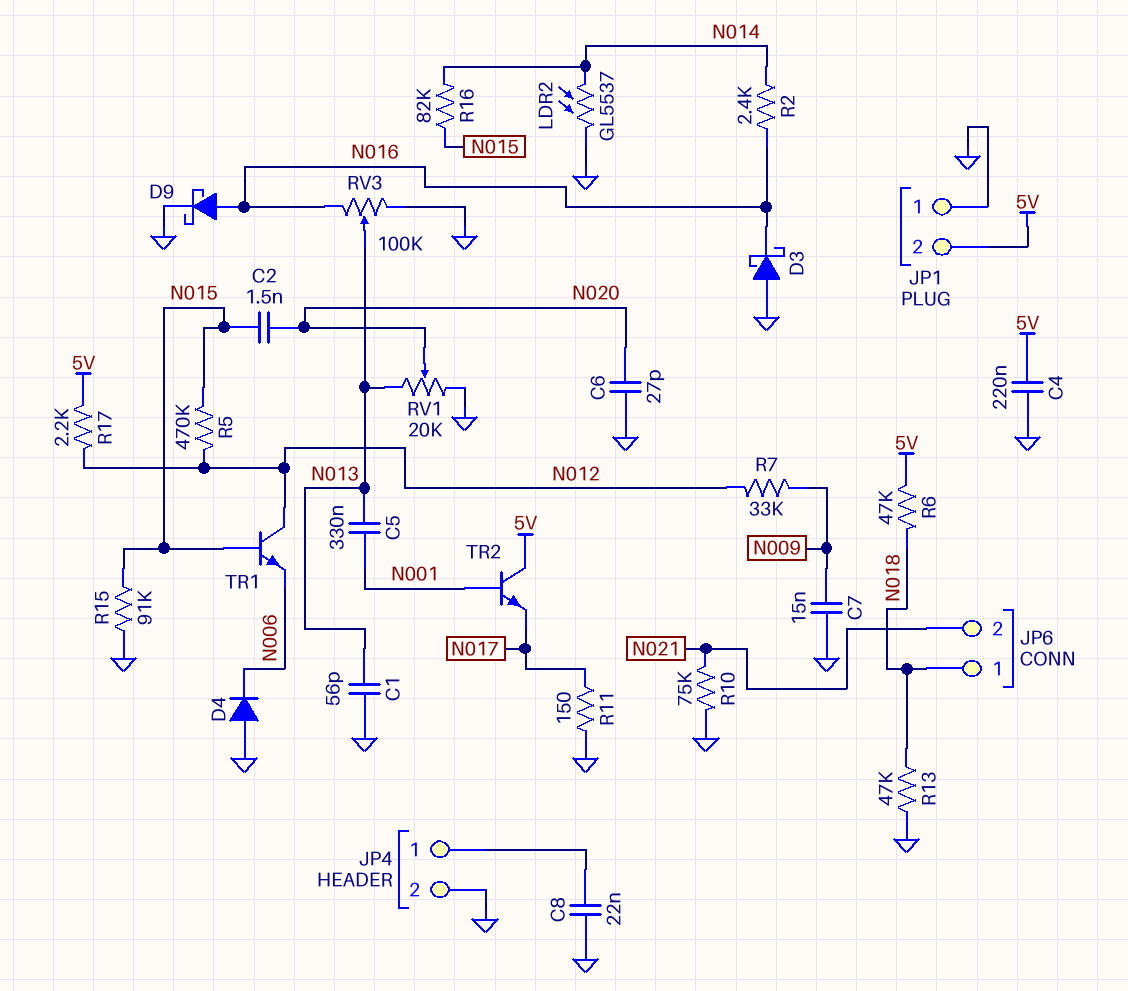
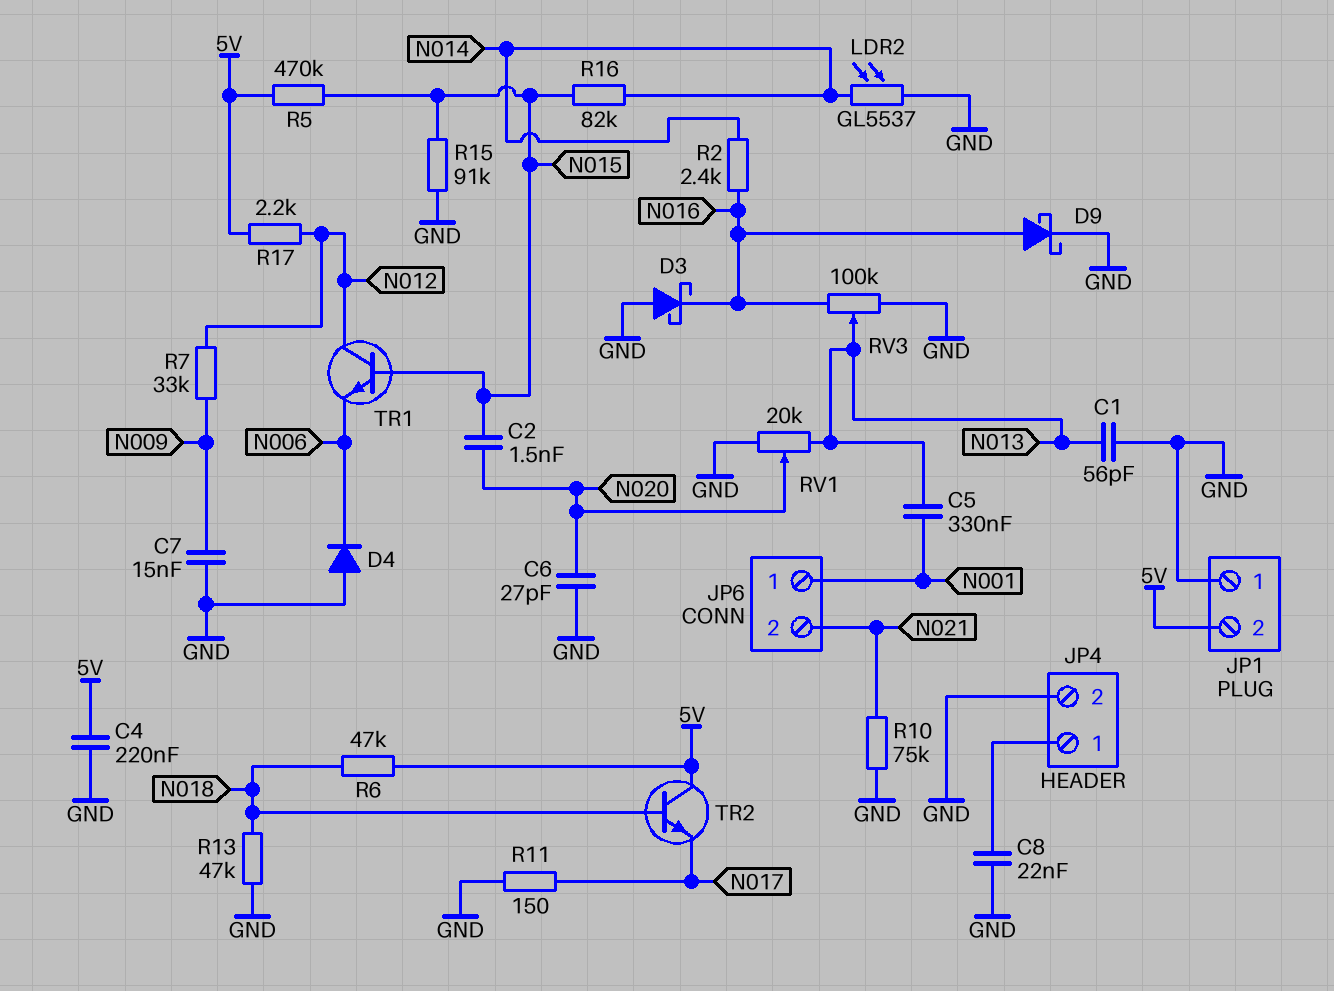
JP6 pin 1: N018 -> N001
R5: 470k (N012, N015) -> 470k (5V, N015)
TR2: NPN (B N001, C 5V, E N017) -> NPN (B N018, C 5V, E N017)

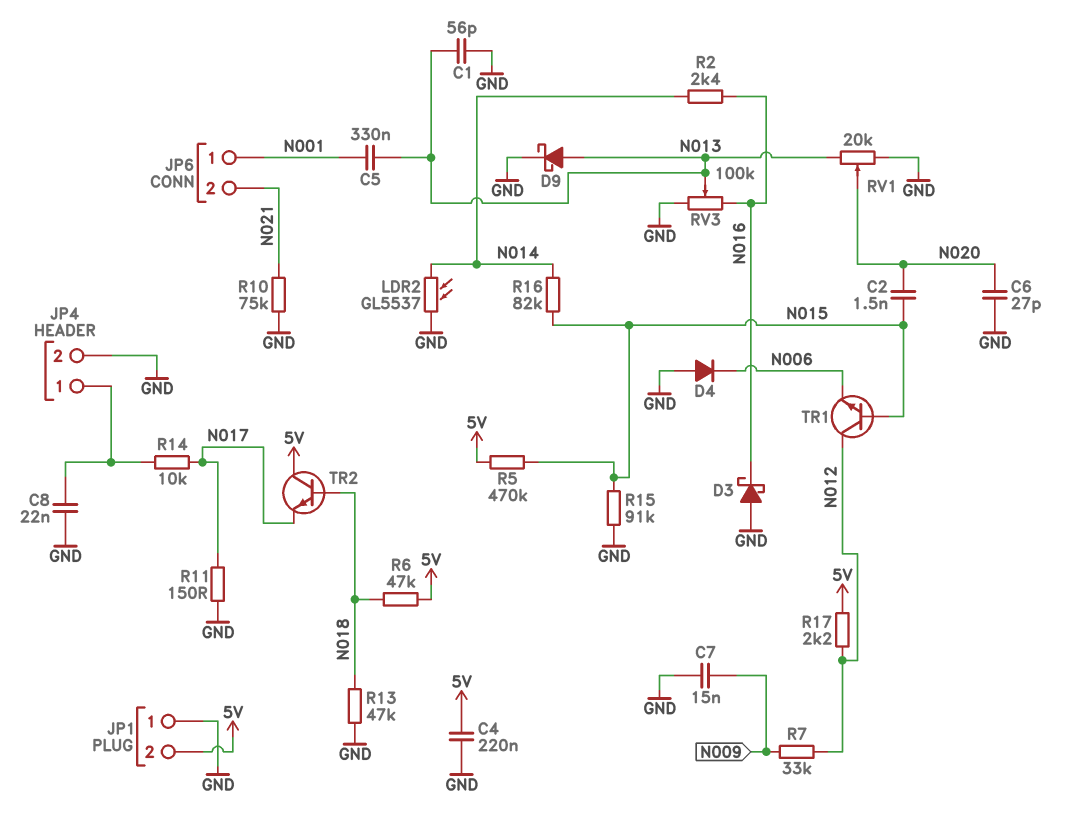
D9: schottky (A N016, K GND) -> schottky (A N013, K GND)
R14: none -> 10k (JP4/1, N017)

